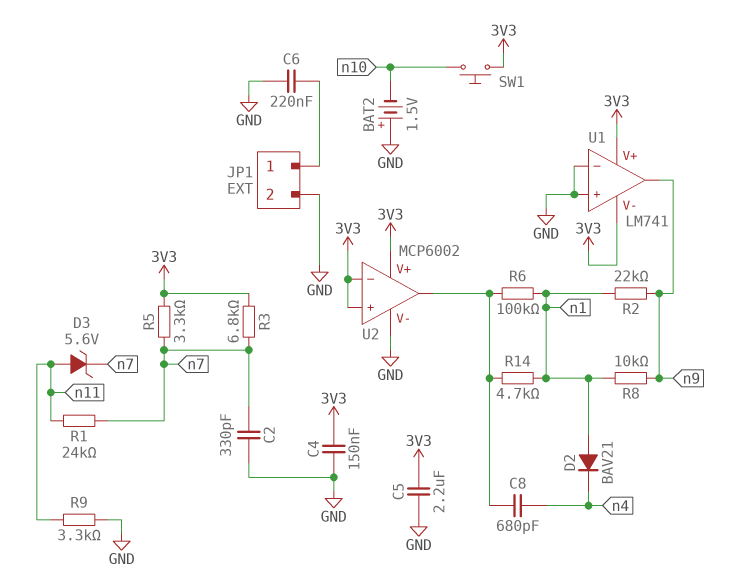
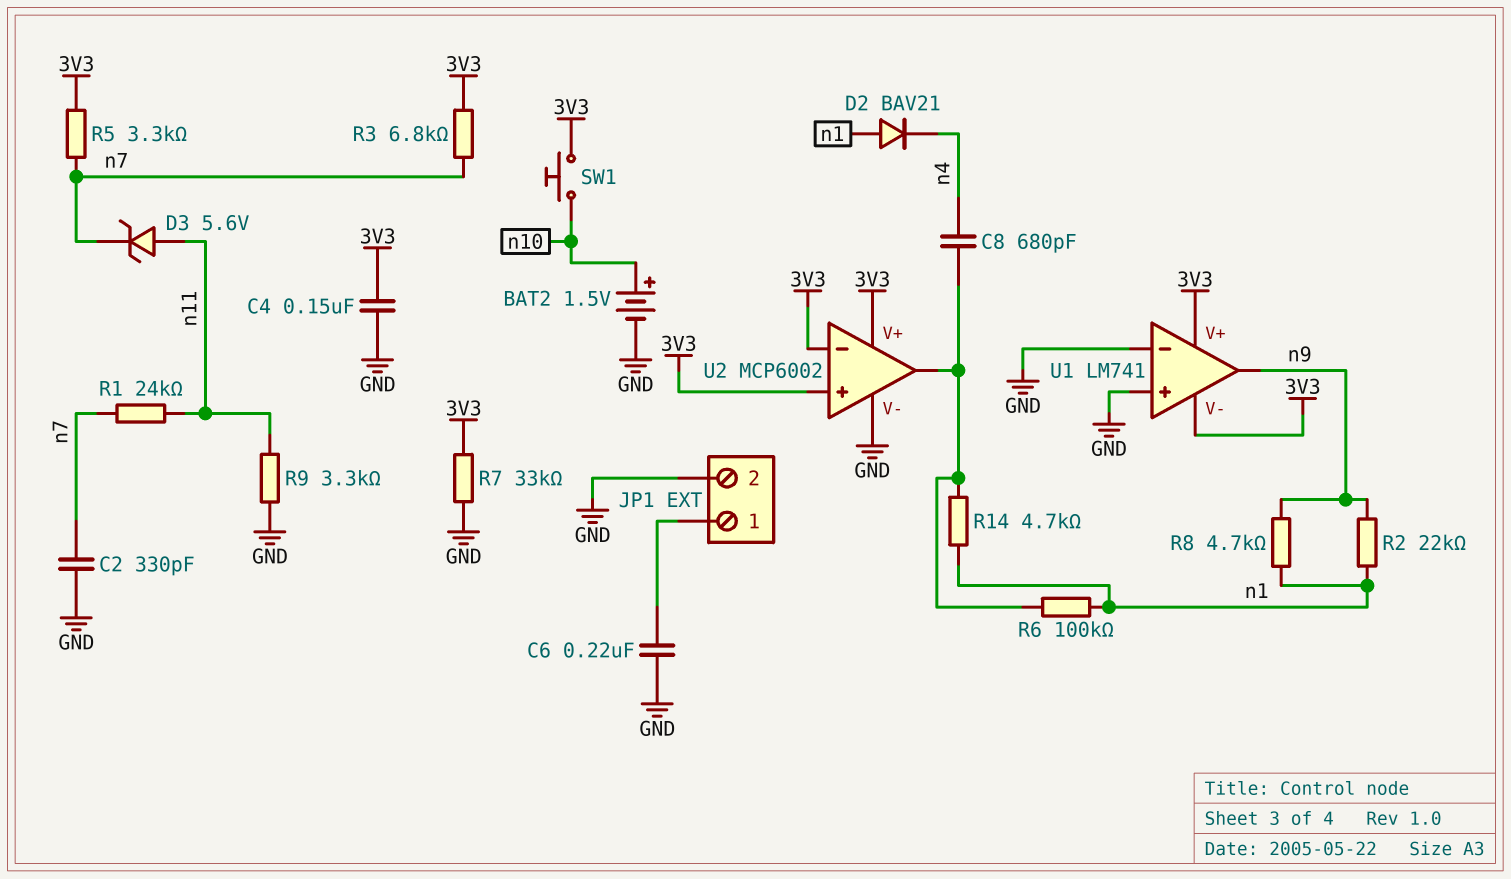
BAT2: 1.5V (plus GND, minus n10) -> 1.5V (plus n10, minus GND)
C5: 2.2uF (3V3, GND) -> none
R7: none -> 33k (3V3, GND)
R8: 10k (n1, n9) -> 4.7k (n1, n9)

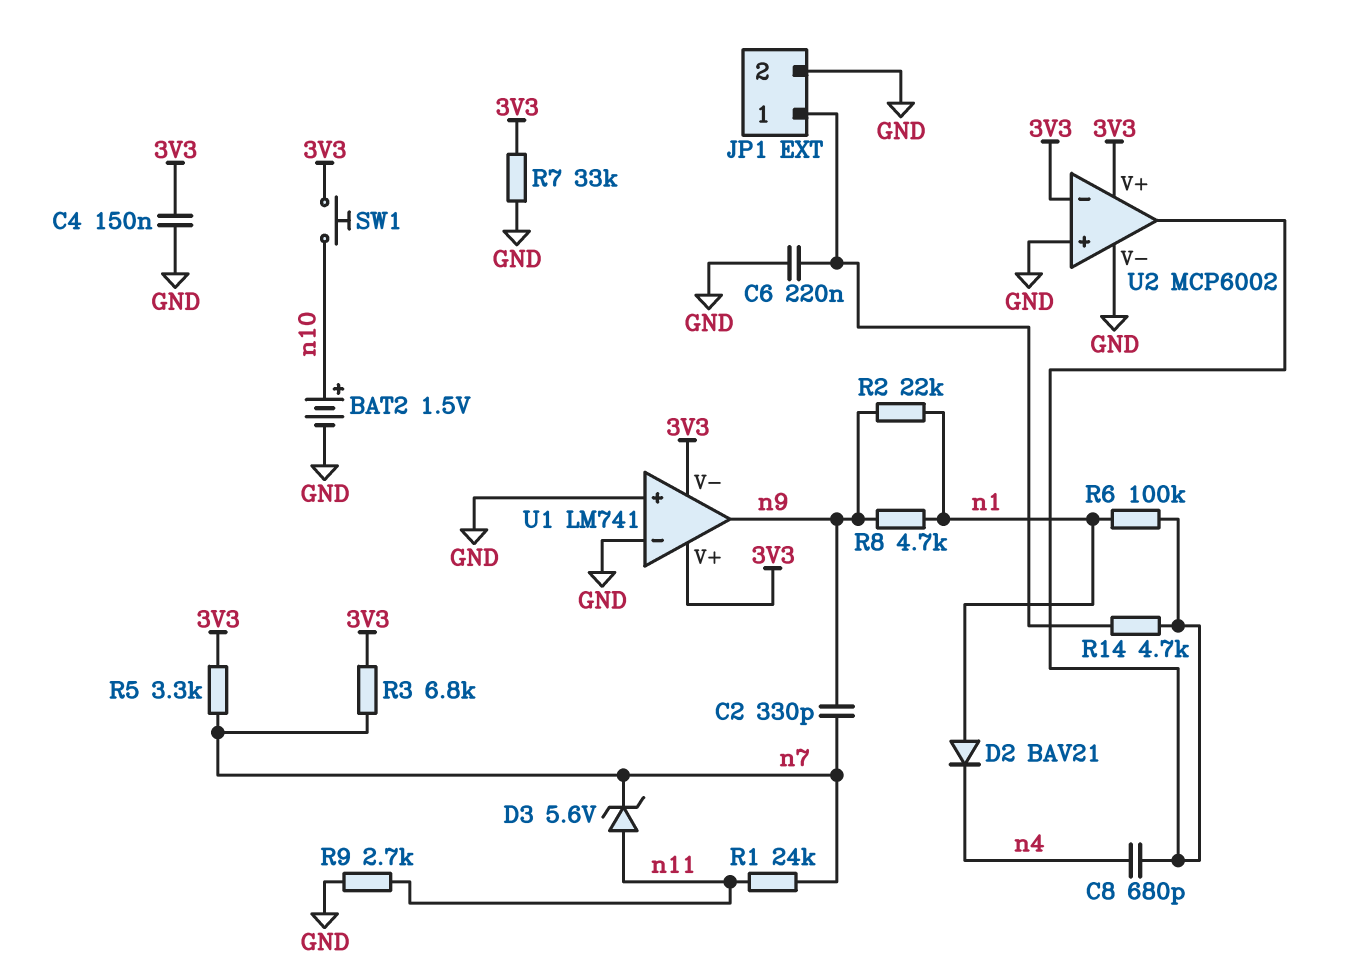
C2: 330pF (GND, n7) -> 330pF (n7, n9)
R9: 3.3k (GND, n11) -> 2.7k (GND, n11)
R14: 4.7k (U2/out, n1) -> 4.7k (JP1/1, U2/out)
U2 pin in+: 3V3 -> GND

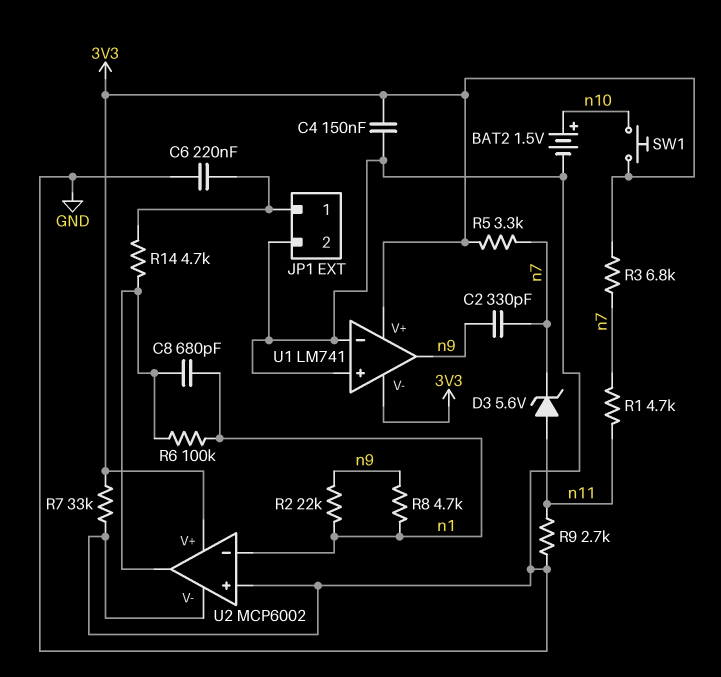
C8: 680pF (U2/out, n4) -> 680pF (U2/out, n1)
D2: diode BAV21 (A n1, K n4) -> none
R1: 24k (n7, n11) -> 4.7k (n7, n11)
U2 pin in-: 3V3 -> n1

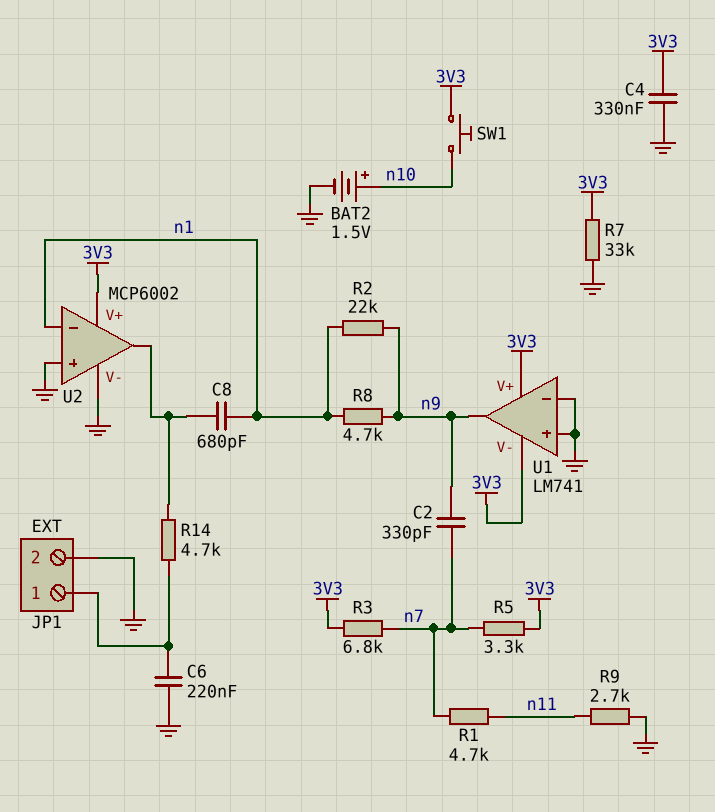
C4: 150nF (3V3, GND) -> 330nF (3V3, GND)
D3: zener 5.6V (A n11, K n7) -> none
R6: 100k (U2/out, n1) -> none

